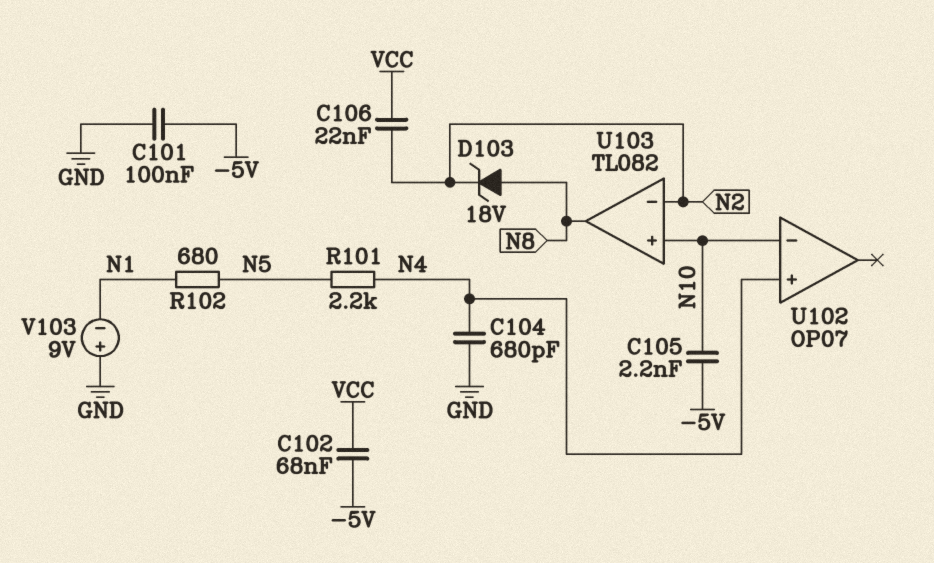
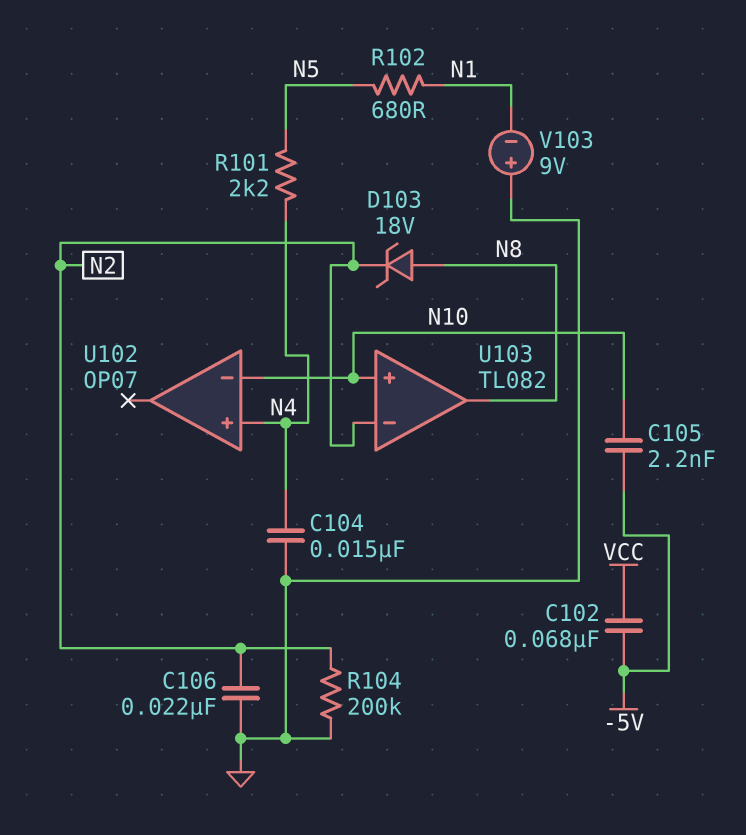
C101: 100nF (-5V, GND) -> none
C104: 680pF (GND, N4) -> 15nF (GND, N4)
C106: 22nF (N2, VCC) -> 22nF (GND, N2)
R104: none -> 200k (GND, N2)

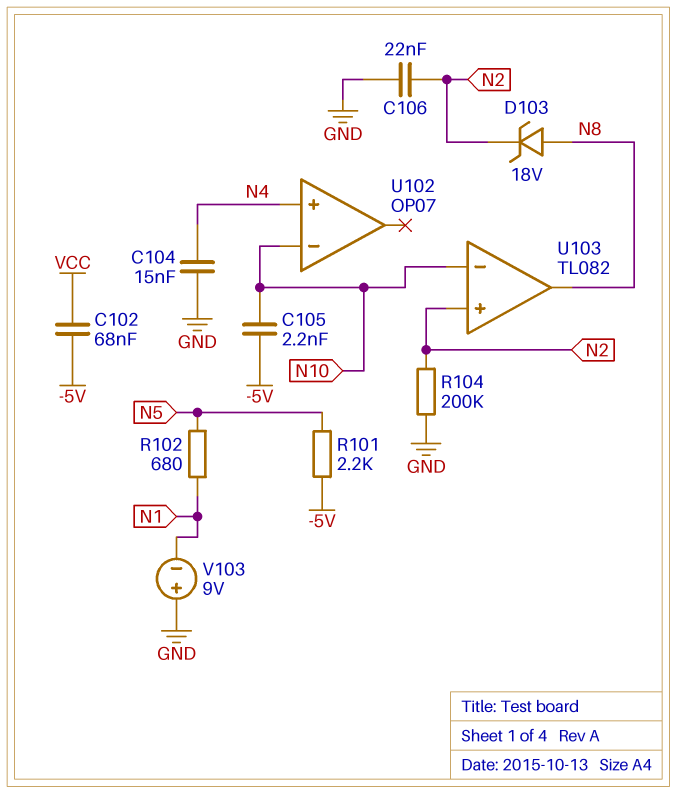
R101: 2.2k (N4, N5) -> 2.2k (-5V, N5)
U103 pin in+: N10 -> N2
U103 pin in-: N2 -> N10

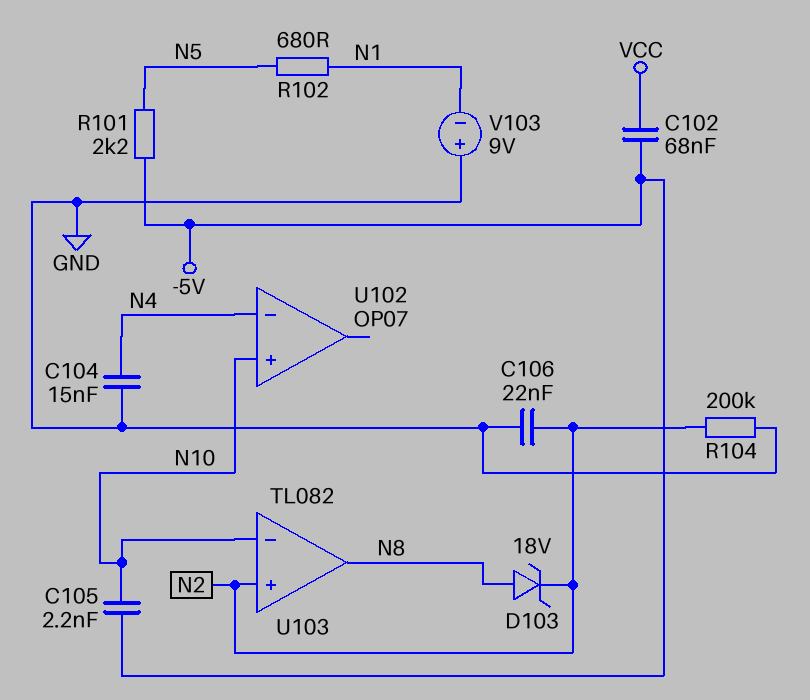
U102 pin in+: N4 -> N10
U102 pin in-: N10 -> N4

